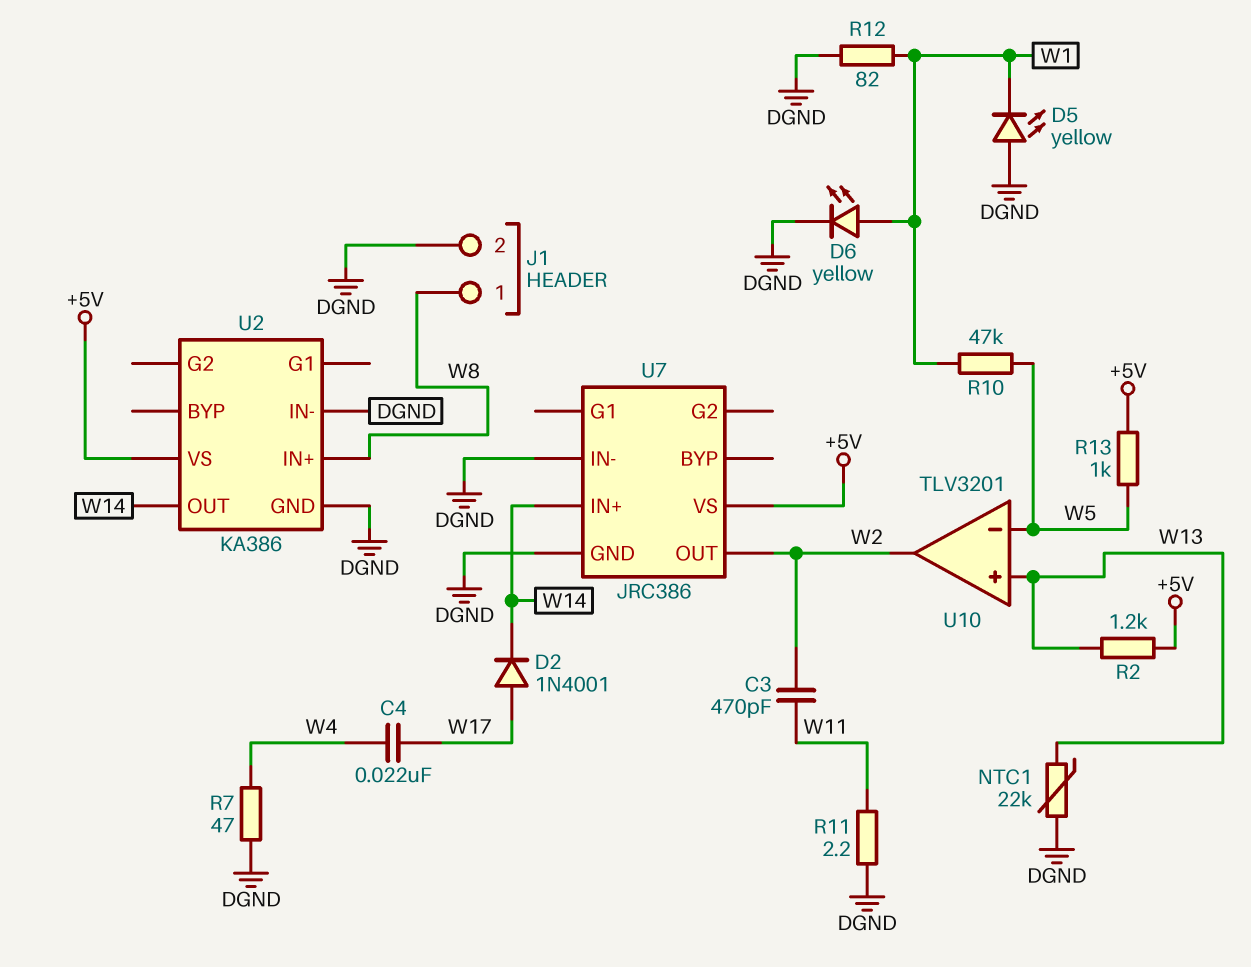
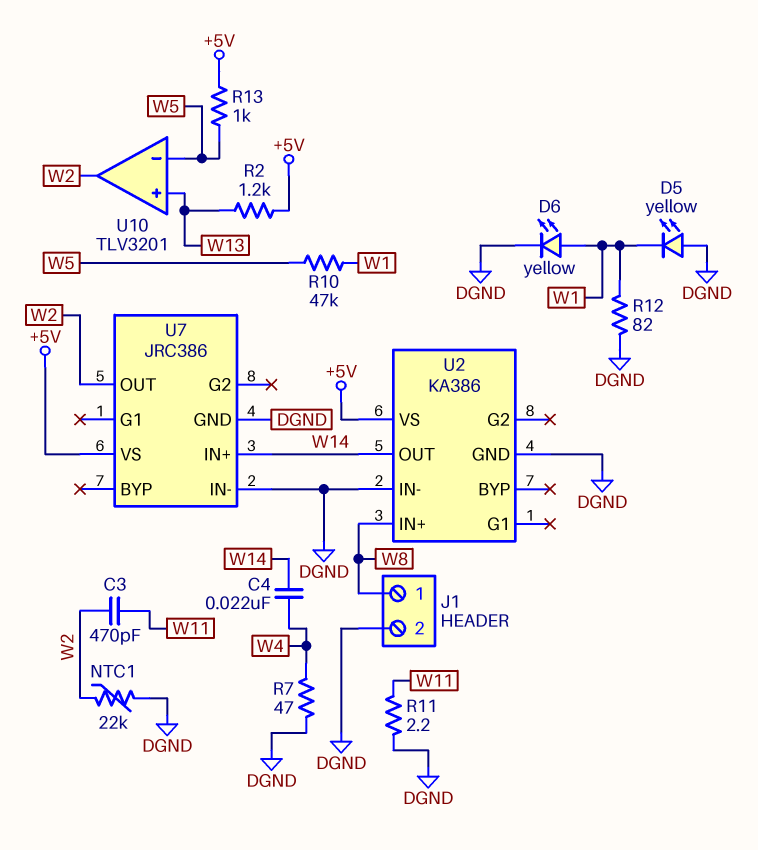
C4: 22nF (W4, W17) -> 22nF (W4, W14)
D2: diode 1N4001 (A W17, K W14) -> none
NTC1: 22k (DGND, W13) -> 22k (DGND, W2)

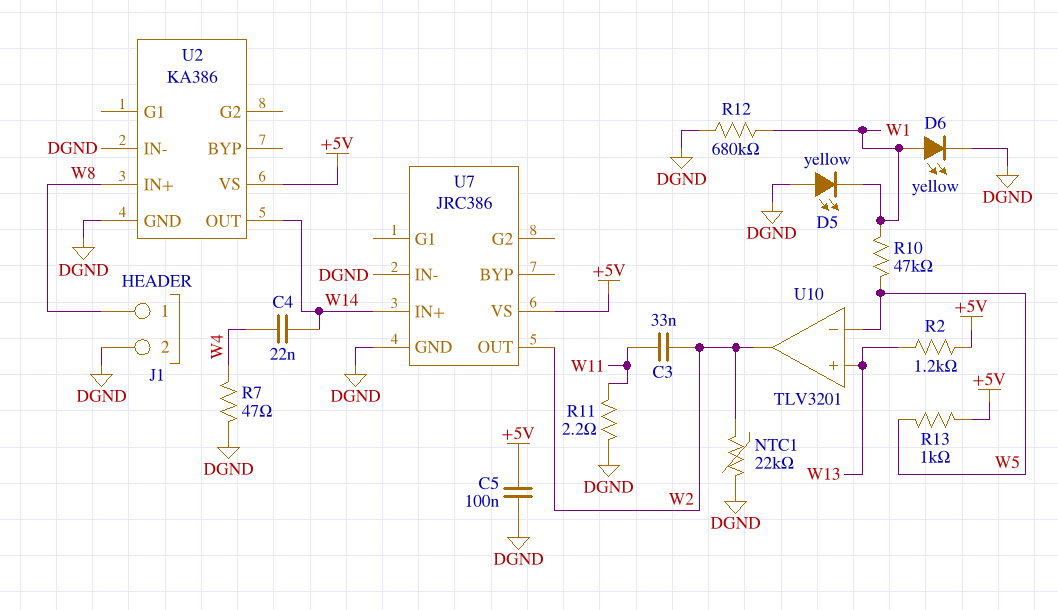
C3: 470pF (W2, W11) -> 33nF (W2, W11)
C5: none -> 100nF (+5V, DGND)
R12: 82 (DGND, W1) -> 680k (DGND, W1)

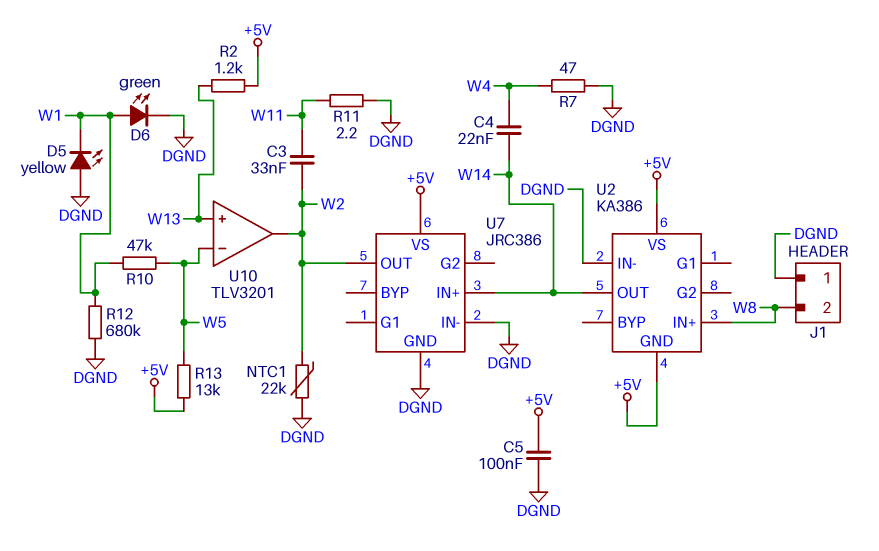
D6: LED yellow (A W1, K DGND) -> LED green (A W1, K DGND)
J1 pin 1: W8 -> DGND
J1 pin 2: DGND -> W8
R13: 1k (+5V, W5) -> 13k (+5V, W5)
U2 pin GND: DGND -> +5V

